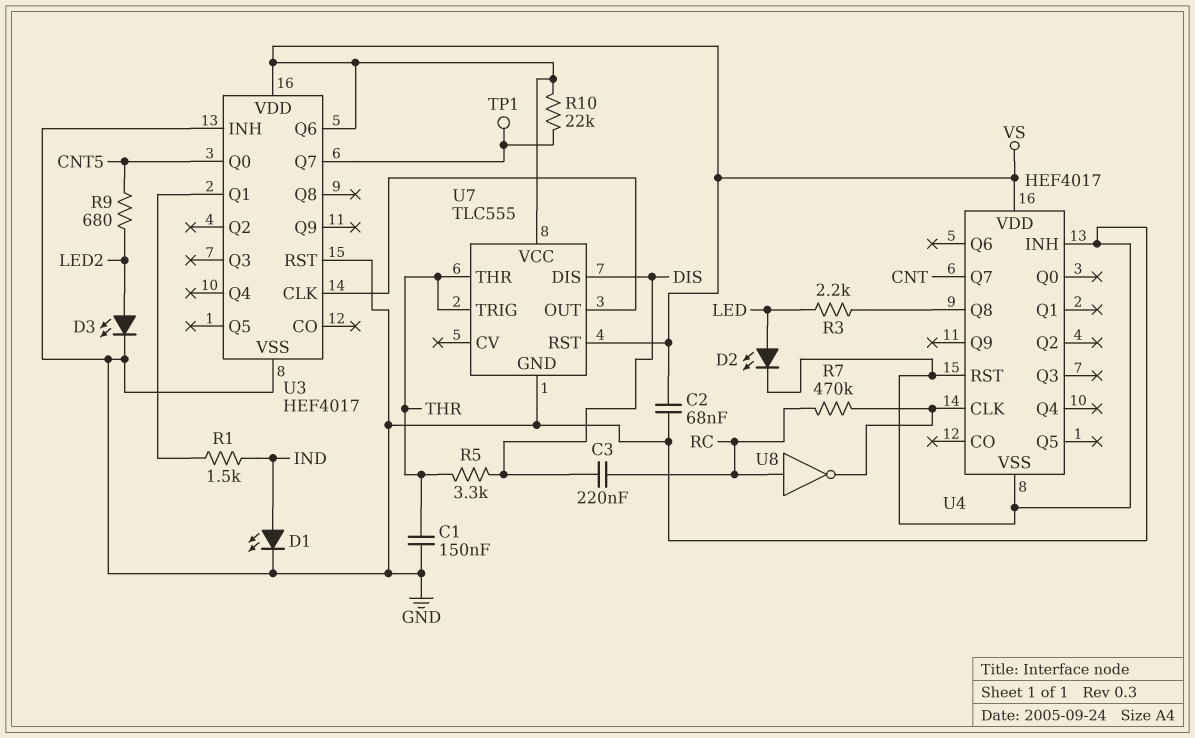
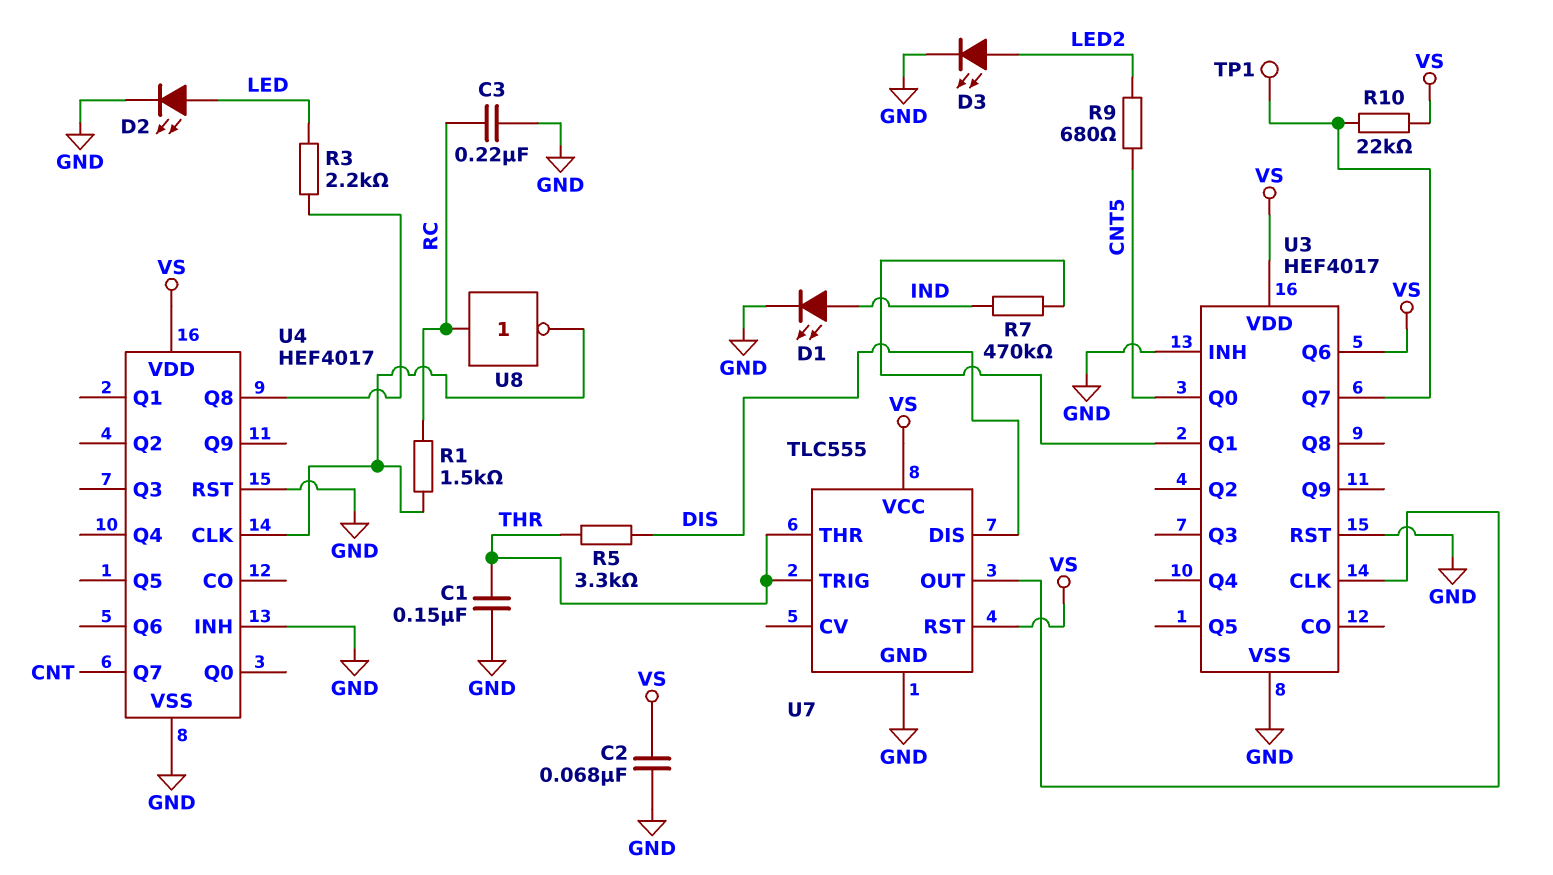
C3: 220nF (DIS, RC) -> 220nF (GND, RC)
R1: 1.5k (IND, U3/Q1) -> 1.5k (RC, U4/CLK)
R7: 470k (RC, U4/CLK) -> 470k (IND, U3/Q1)

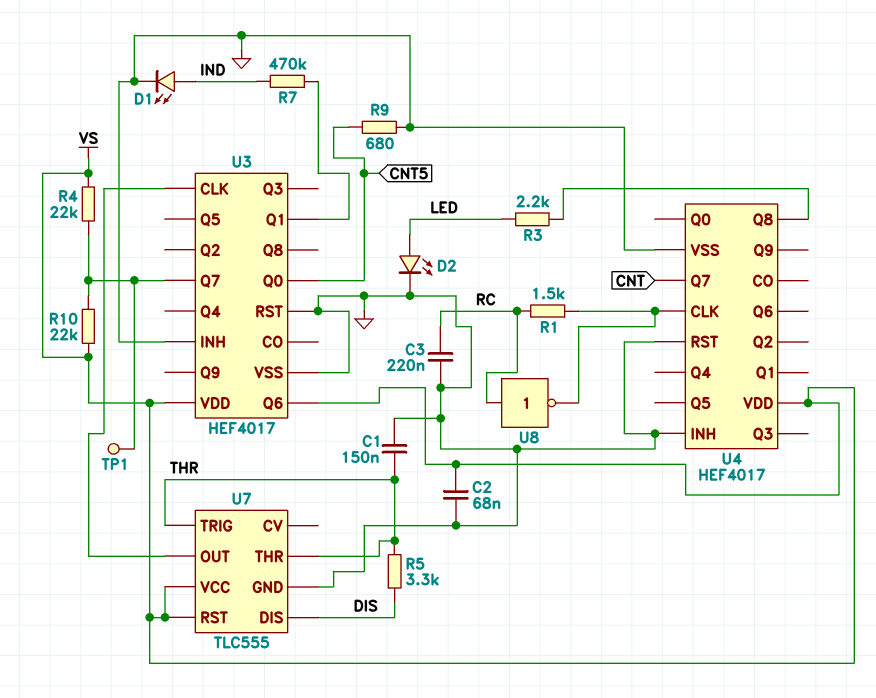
D3: LED (A LED2, K GND) -> none
R4: none -> 22k (U3/Q7, VS)
R9: 680 (CNT5, LED2) -> 680 (CNT5, GND)

